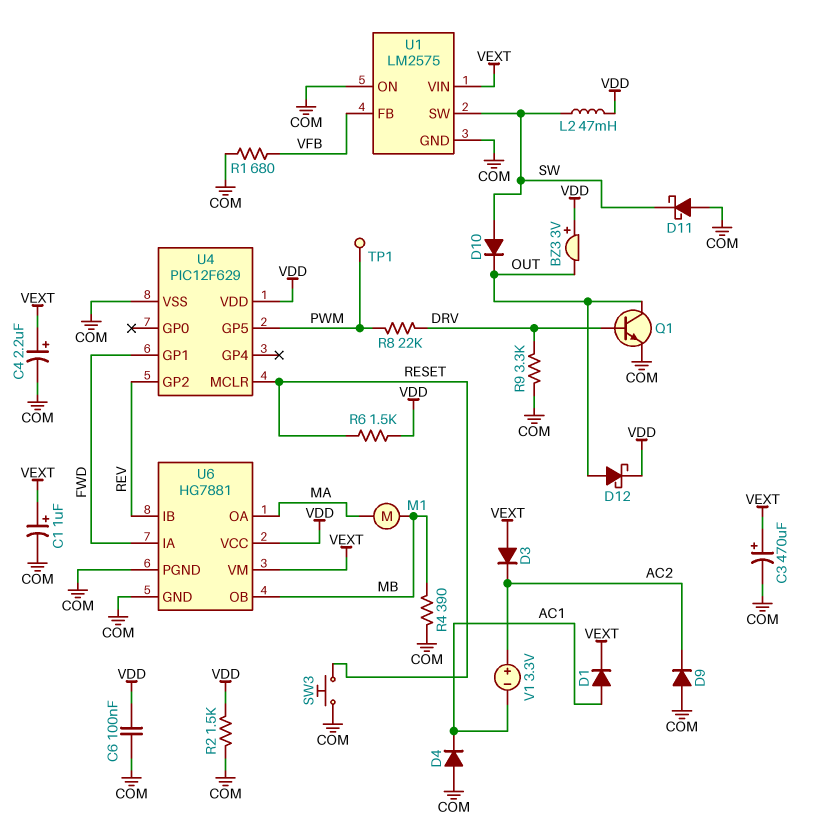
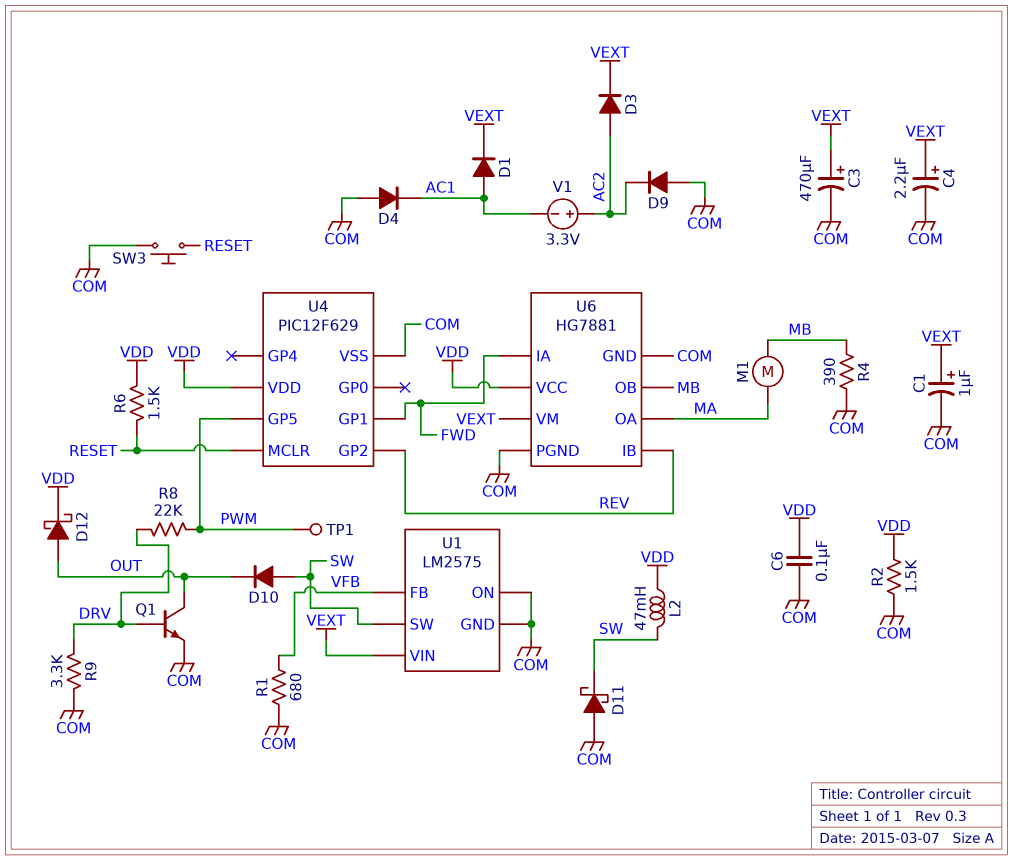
BZ3: buzzer 3V (plus VDD, minus OUT) -> none
D3: diode (A VEXT, K AC2) -> diode (A AC2, K VEXT)

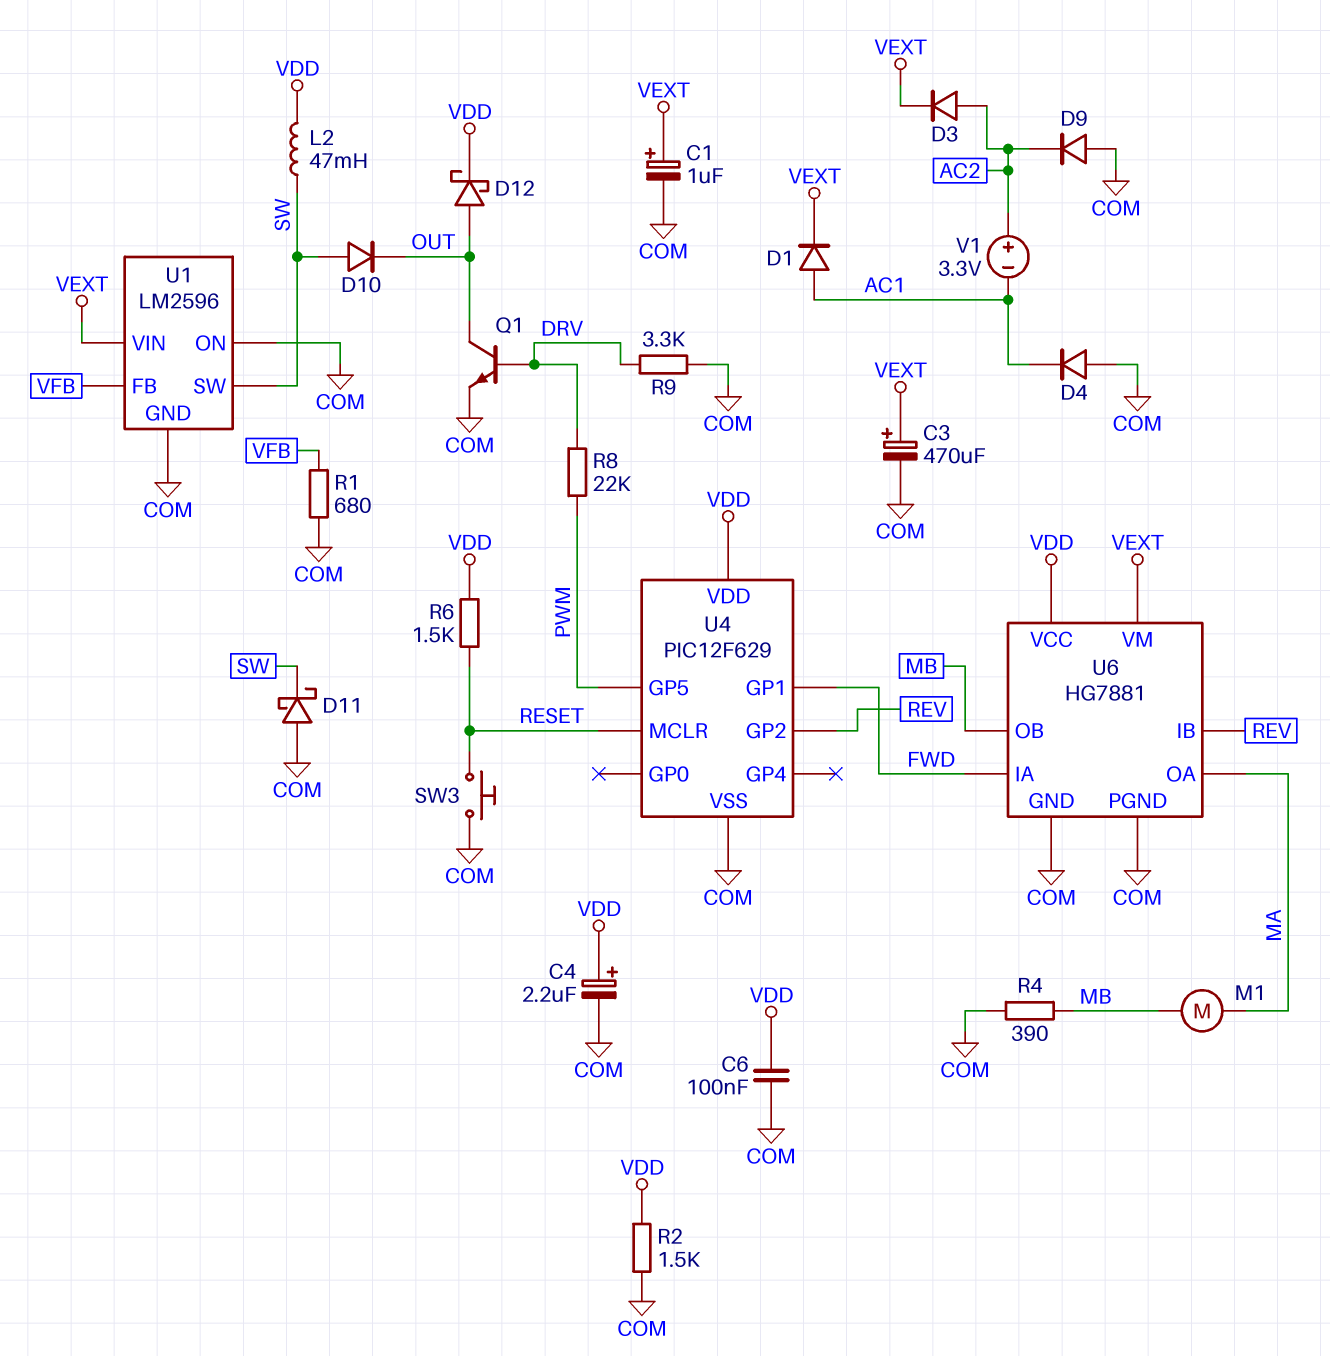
C4: 2.2uF (plus VEXT, minus COM) -> 2.2uF (plus VDD, minus COM)
TP1: test point (PWM) -> none
U1: LM2575 -> LM2596

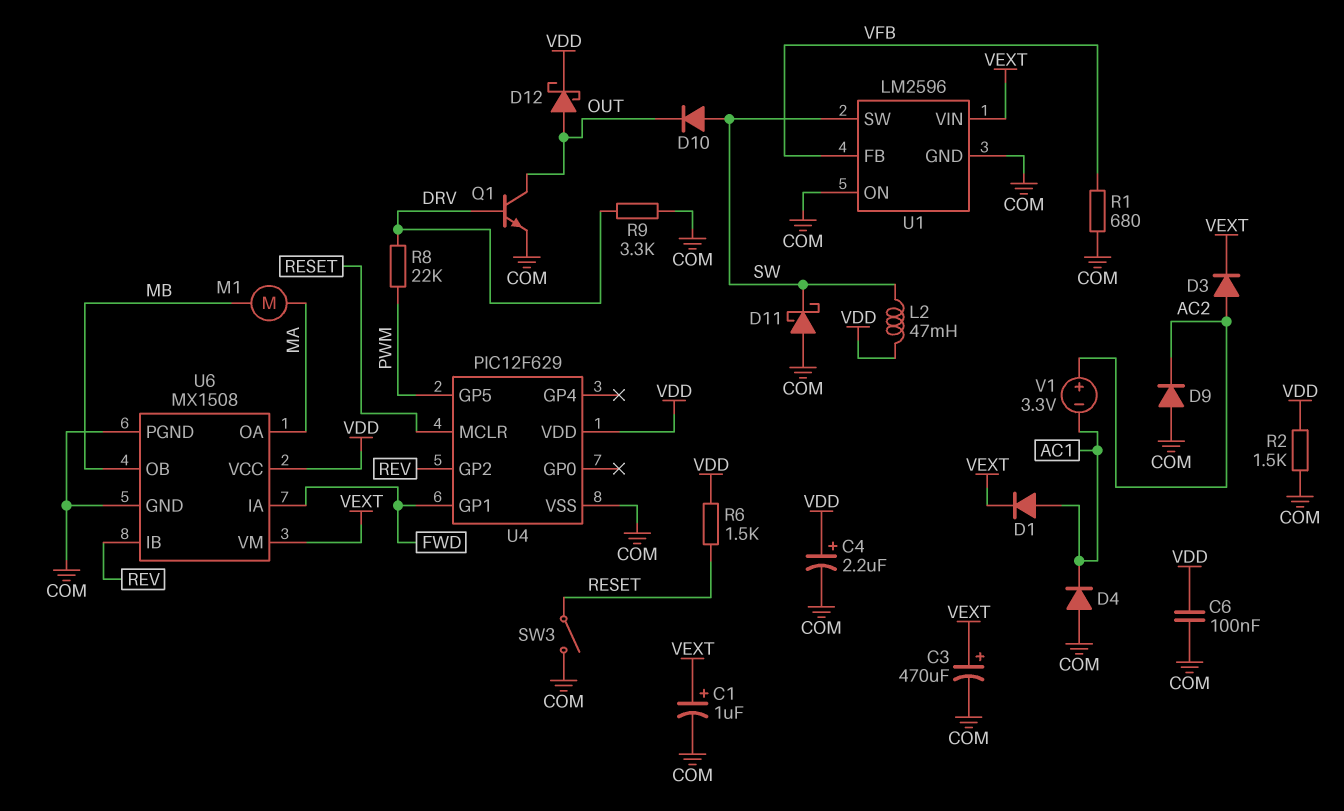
R4: 390 (COM, MB) -> none
SW3: button (COM, RESET) -> switch (COM, RESET)
U6: HG7881 -> MX1508

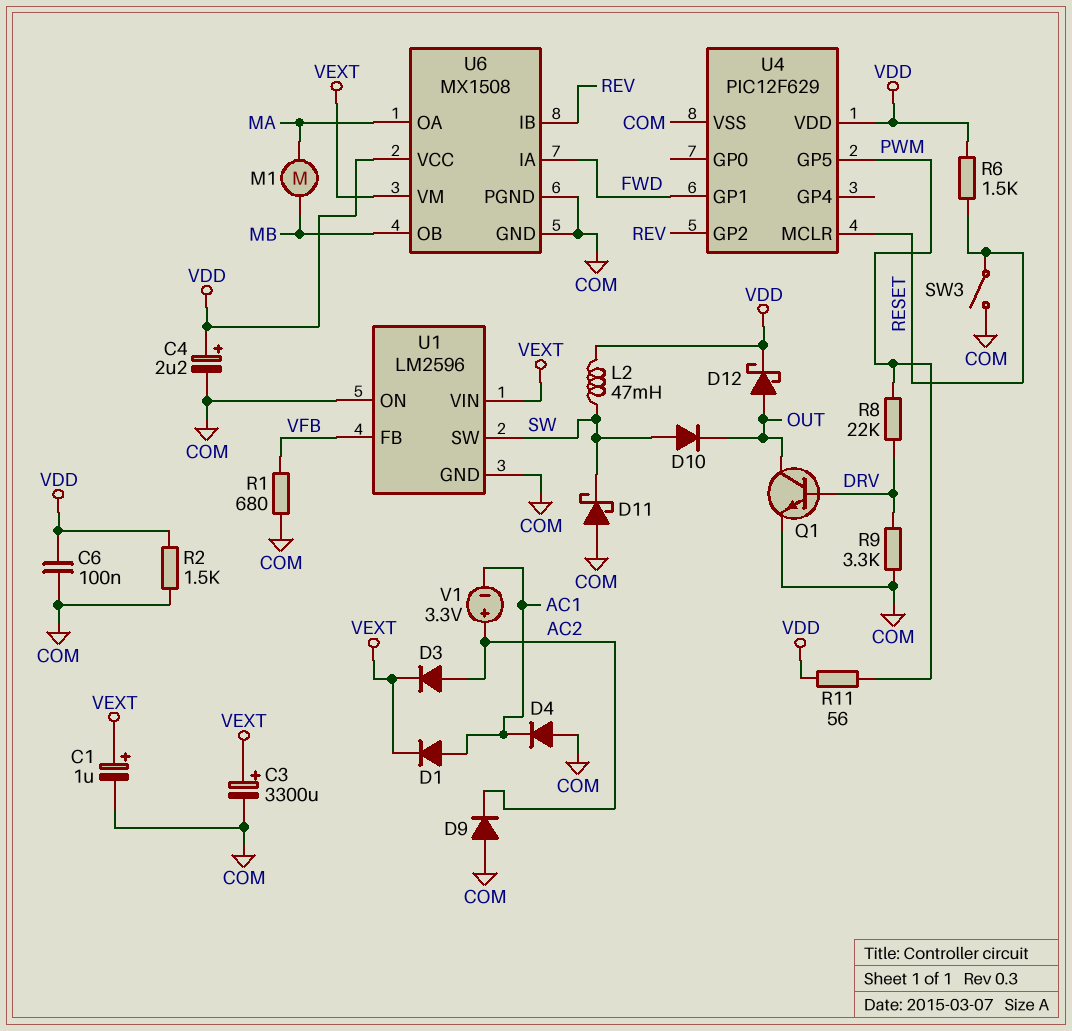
C3: 470uF (plus VEXT, minus COM) -> 3300uF (plus VEXT, minus COM)
R11: none -> 56 (PWM, VDD)

